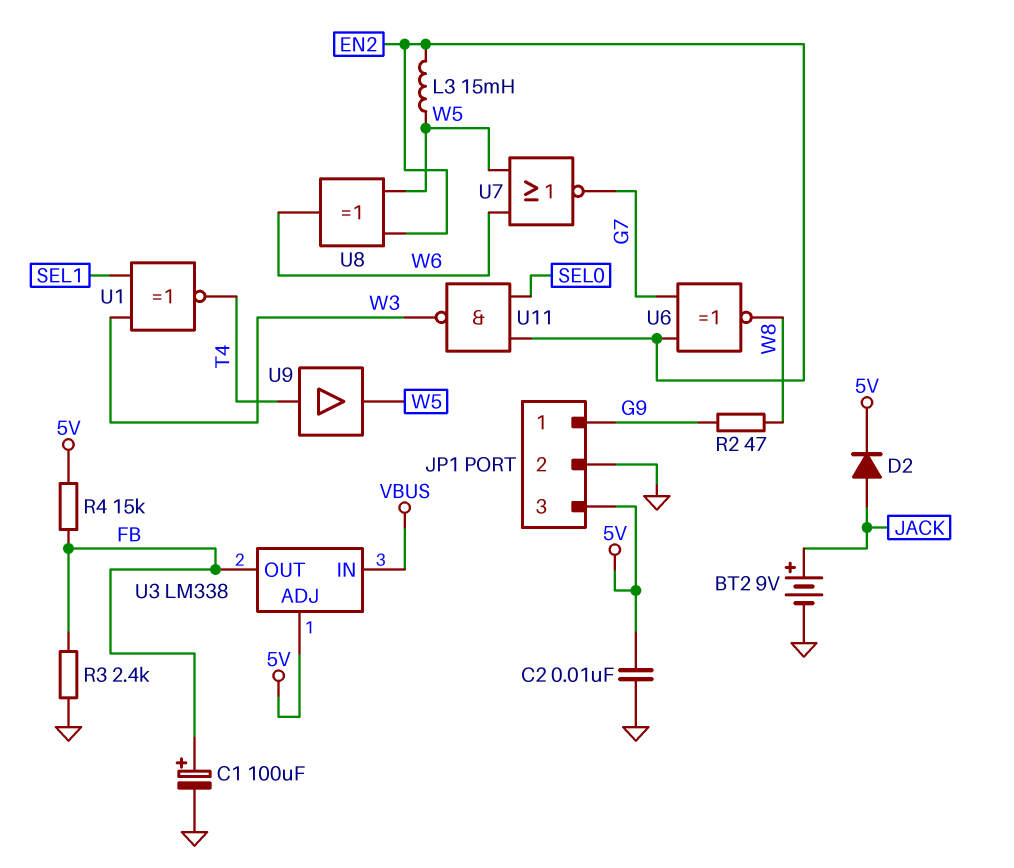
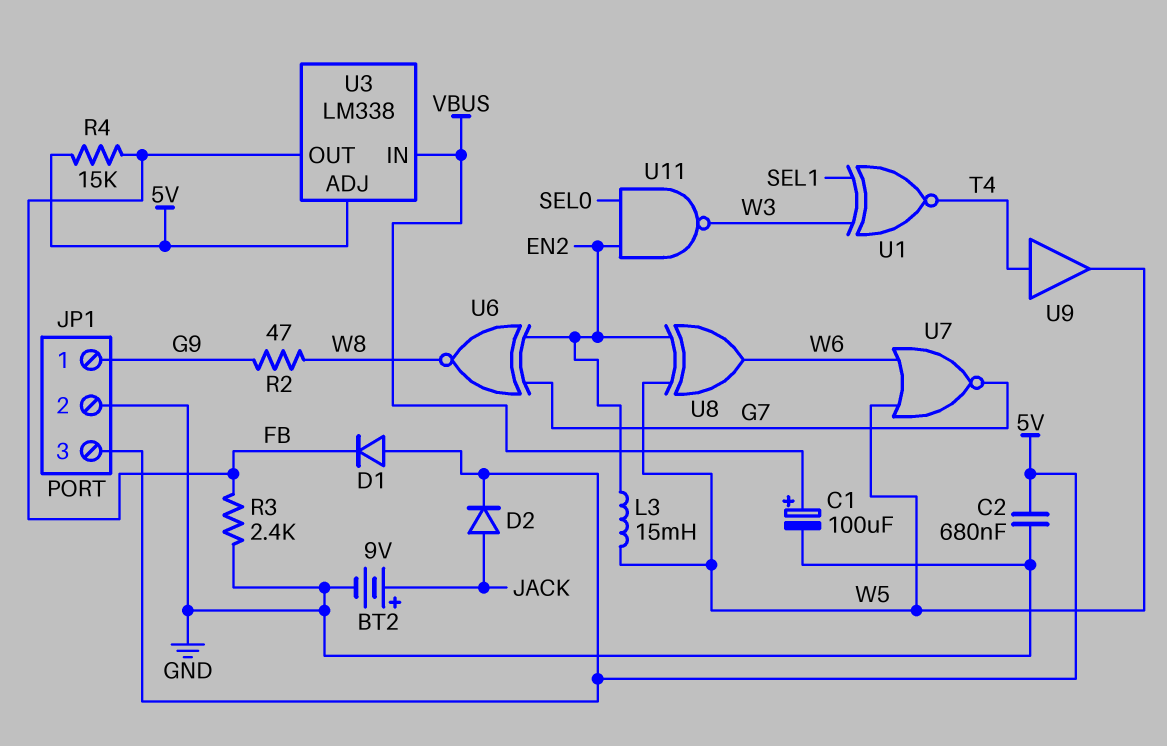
C1: 100uF (plus FB, minus GND) -> 100uF (plus VBUS, minus GND)
C2: 10nF (5V, GND) -> 680nF (5V, GND)
D1: none -> diode (A 5V, K FB)

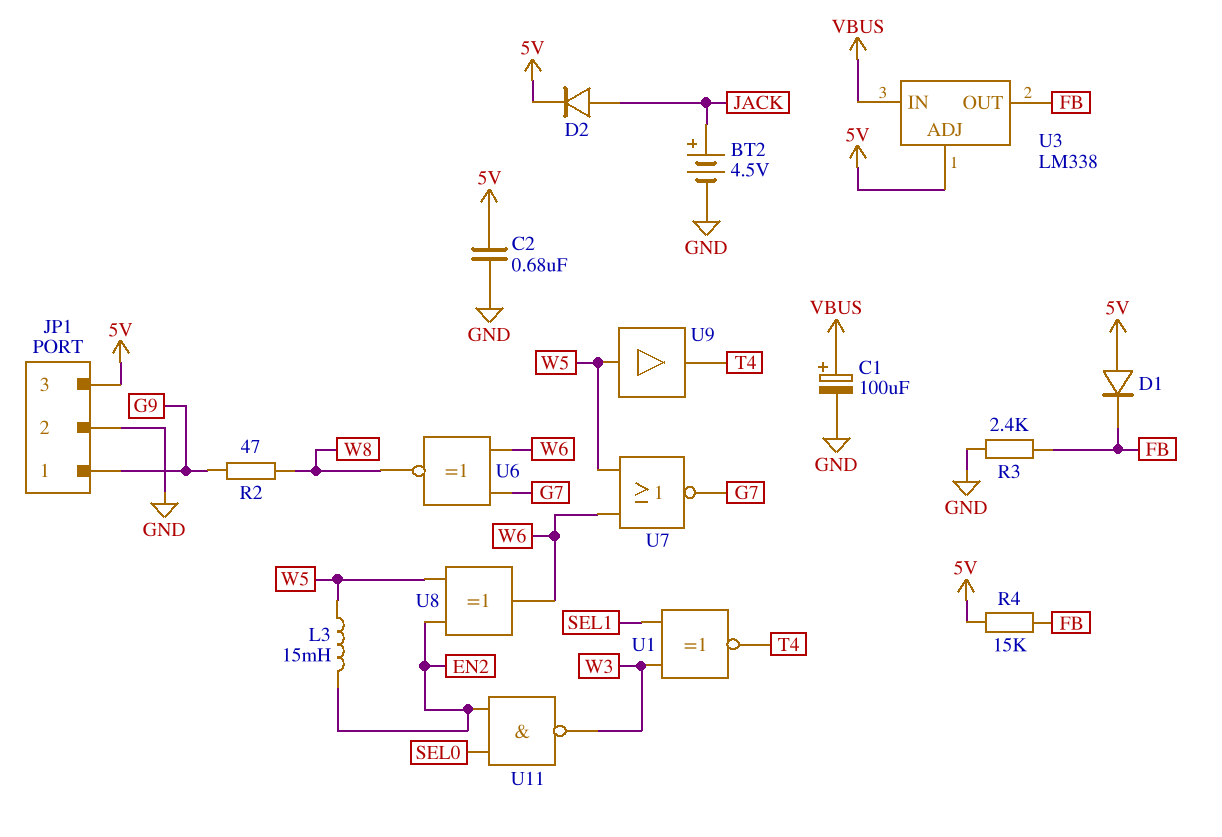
BT2: 9V (plus JACK, minus GND) -> 4.5V (plus JACK, minus GND)
U6: XNOR (in EN2, in G7, out W8) -> XNOR (in G7, in W6, out W8)
U9: buffer (in T4, out W5) -> buffer (in W5, out T4)

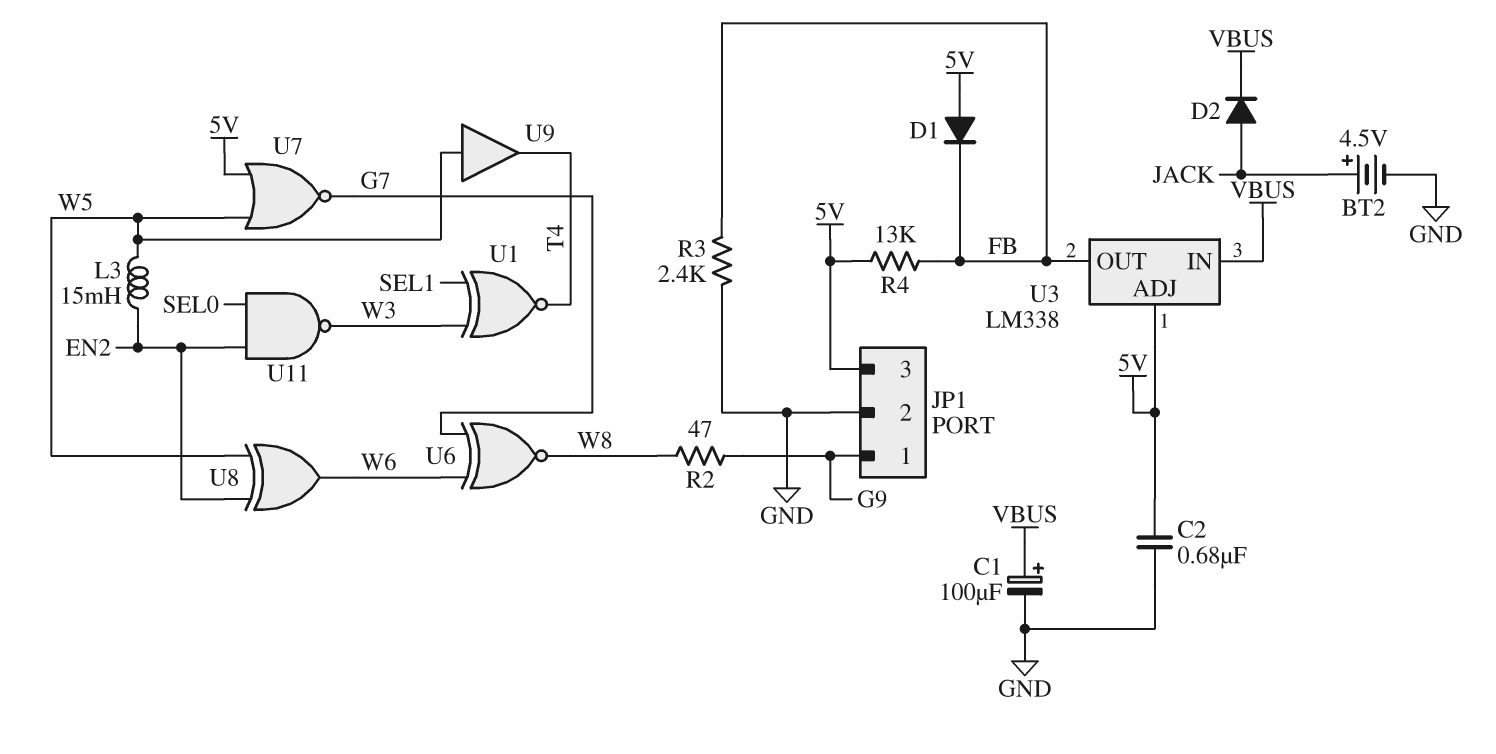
D2: diode (A JACK, K 5V) -> diode (A JACK, K VBUS)
R4: 15k (5V, FB) -> 13k (5V, FB)
U7: NOR (in W5, in W6, out G7) -> NOR (in 5V, in W5, out G7)

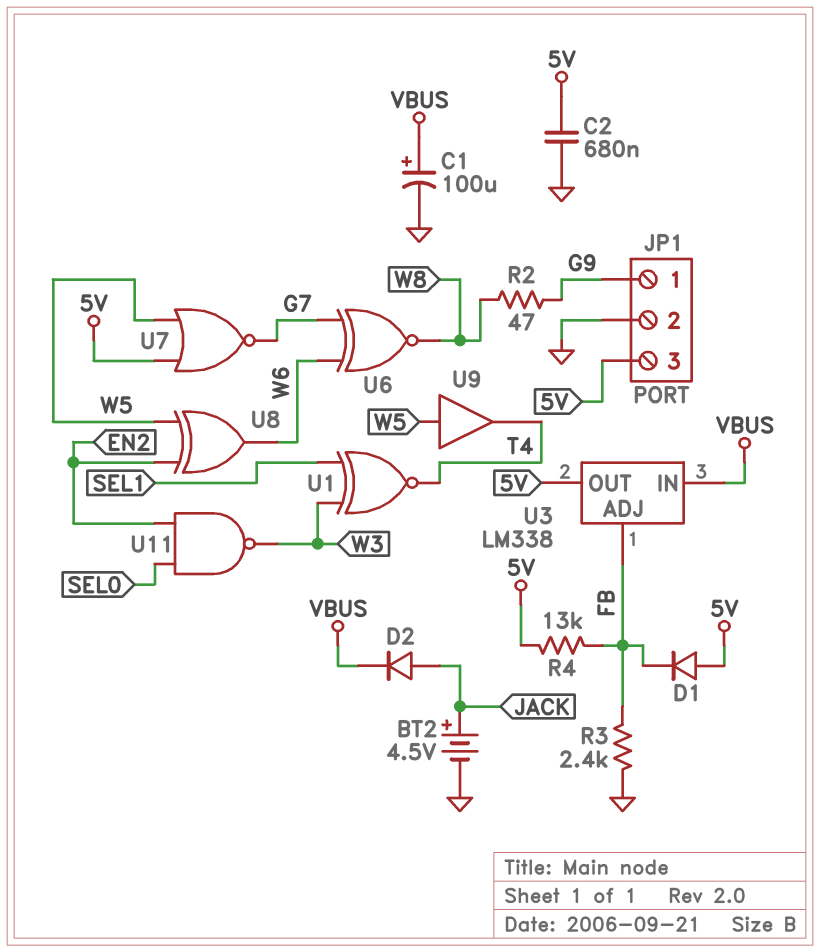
L3: 15mH (EN2, W5) -> none
U3 pin ADJ: 5V -> FB
U3 pin OUT: FB -> 5V

